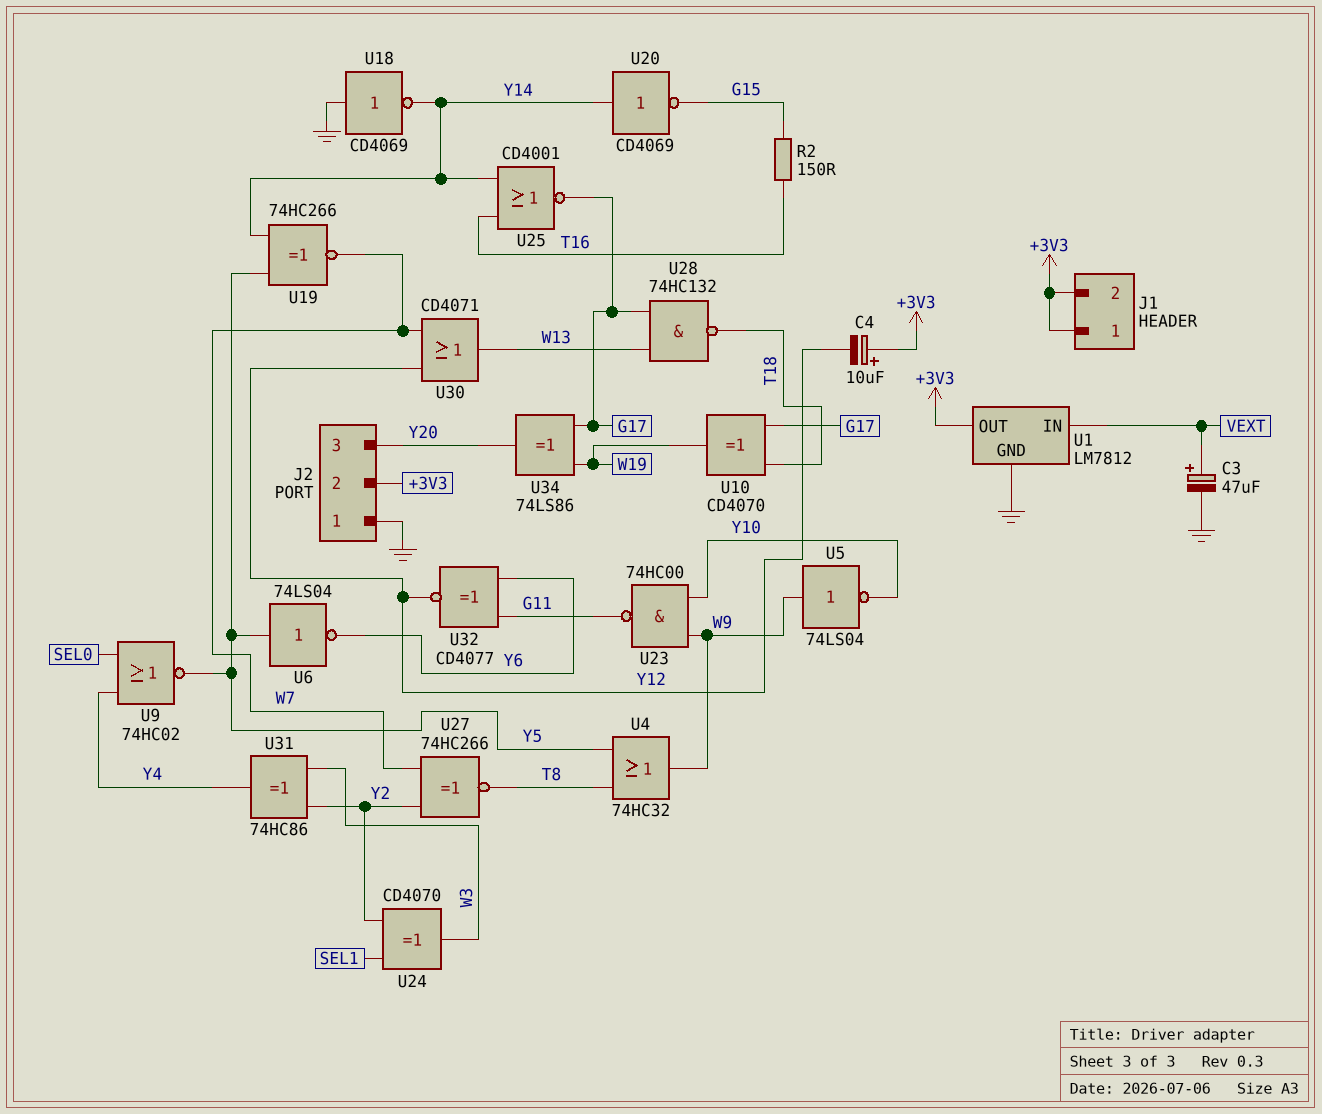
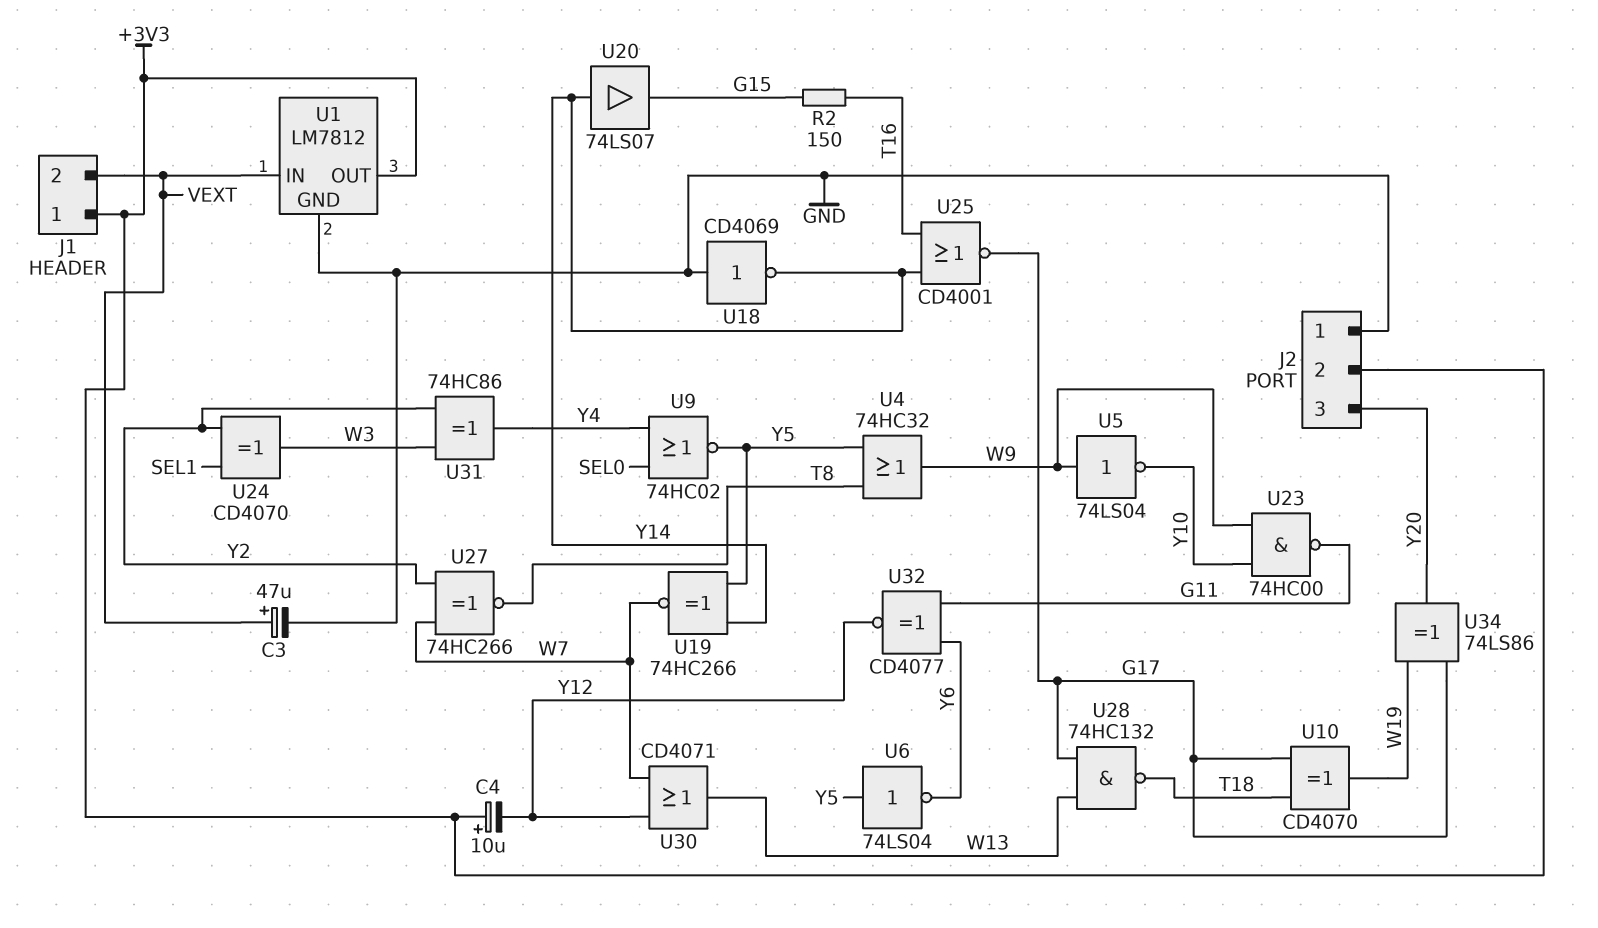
J1 pin 2: +3V3 -> VEXT
U20: NOT CD4069 (in Y14, out G15) -> buffer 74LS07 (in Y14, out G15)

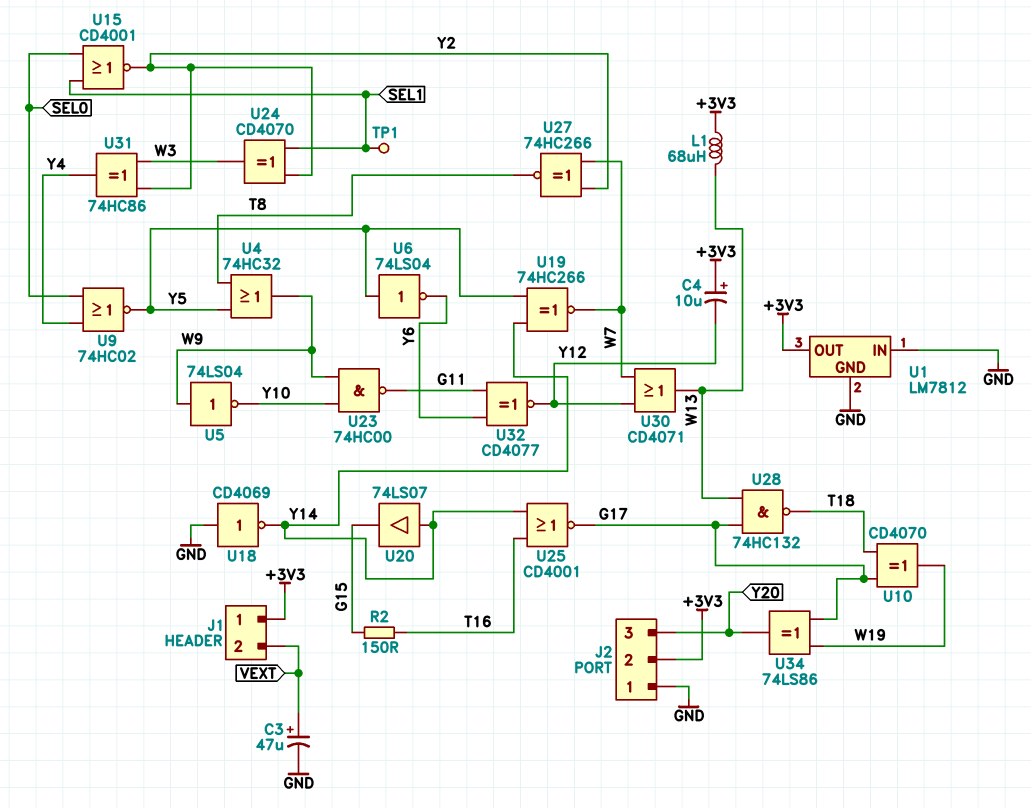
L1: none -> 68uH (+3V3, W13)
TP1: none -> test point (SEL1)
U1 pin IN: VEXT -> GND
U15: none -> NOR CD4001 (in SEL0, in SEL1, out Y2)

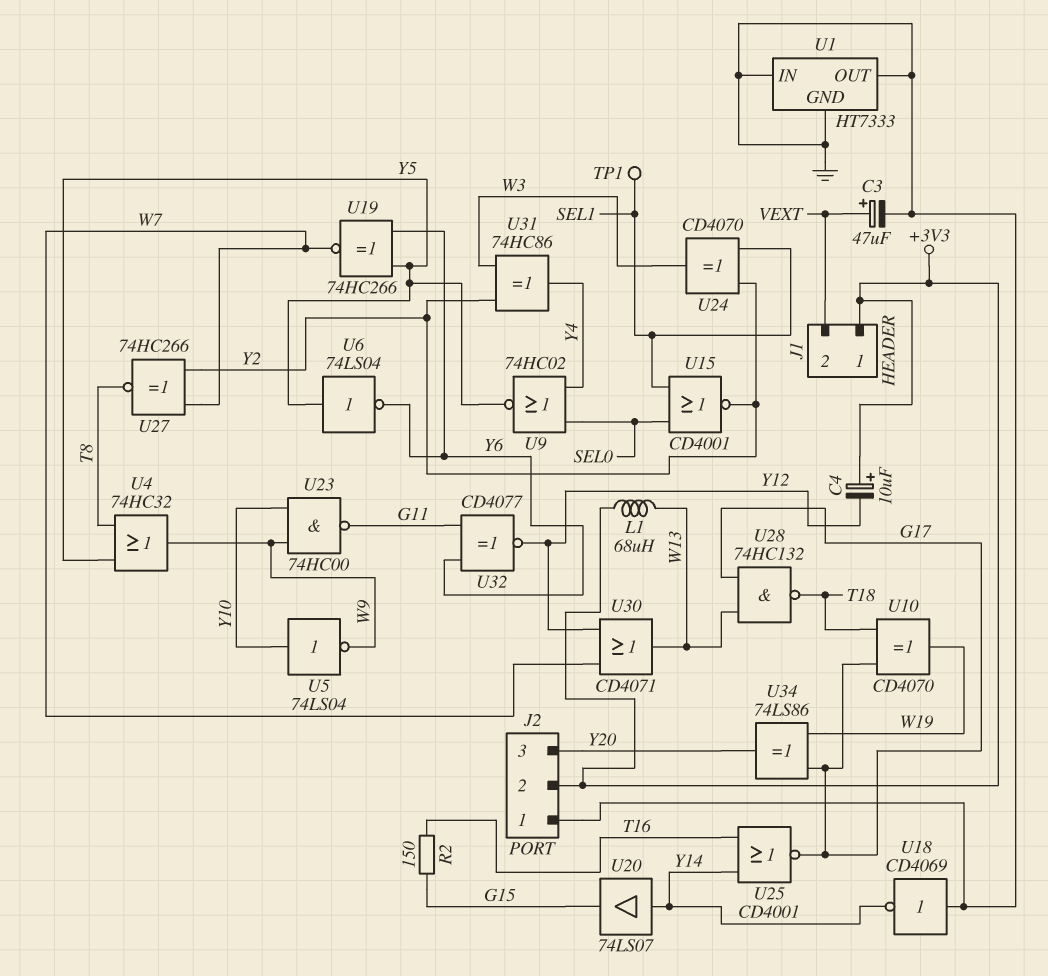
U1: LM7812 -> HT7333
U1 pin OUT: +3V3 -> GND
U5: NOT 74LS04 (in W9, out Y10) -> NOT 74LS04 (in Y10, out W9)
U19: XNOR 74HC266 (in Y5, in Y14, out W7) -> XNOR 74HC266 (in Y5, in Y6, out W7)

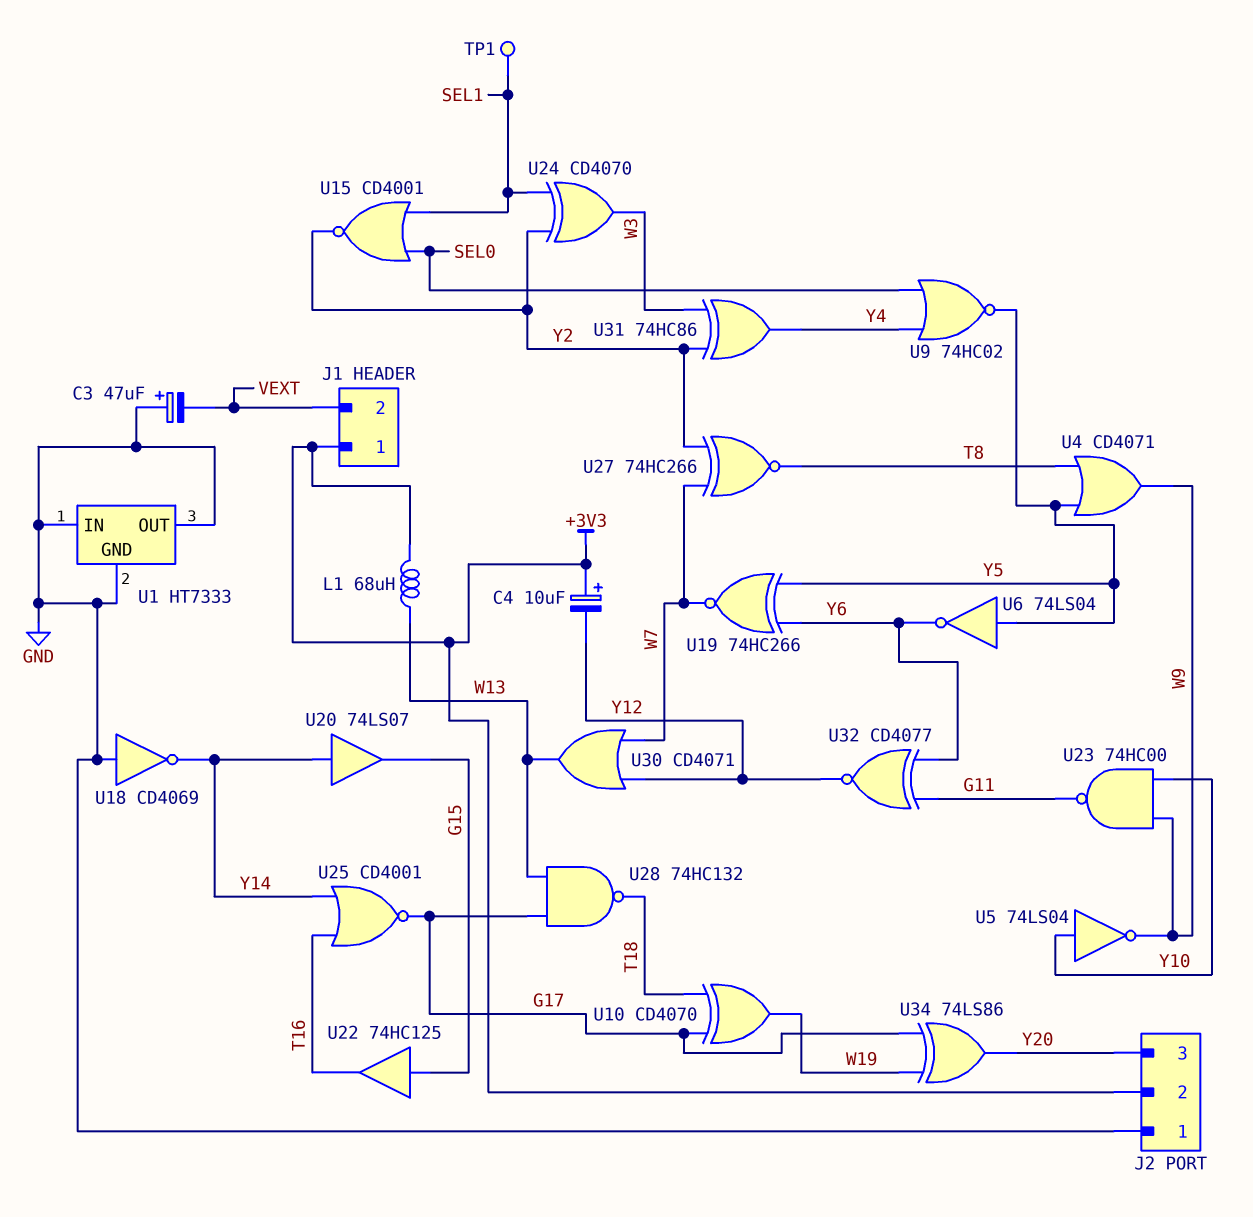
C3: 47uF (plus VEXT, minus GND) -> 47uF (plus GND, minus VEXT)
R2: 150 (G15, T16) -> none
U4: OR 74HC32 (in T8, in Y5, out W9) -> OR CD4071 (in T8, in Y5, out W9)
U22: none -> buffer 74HC125 (in G15, out T16)

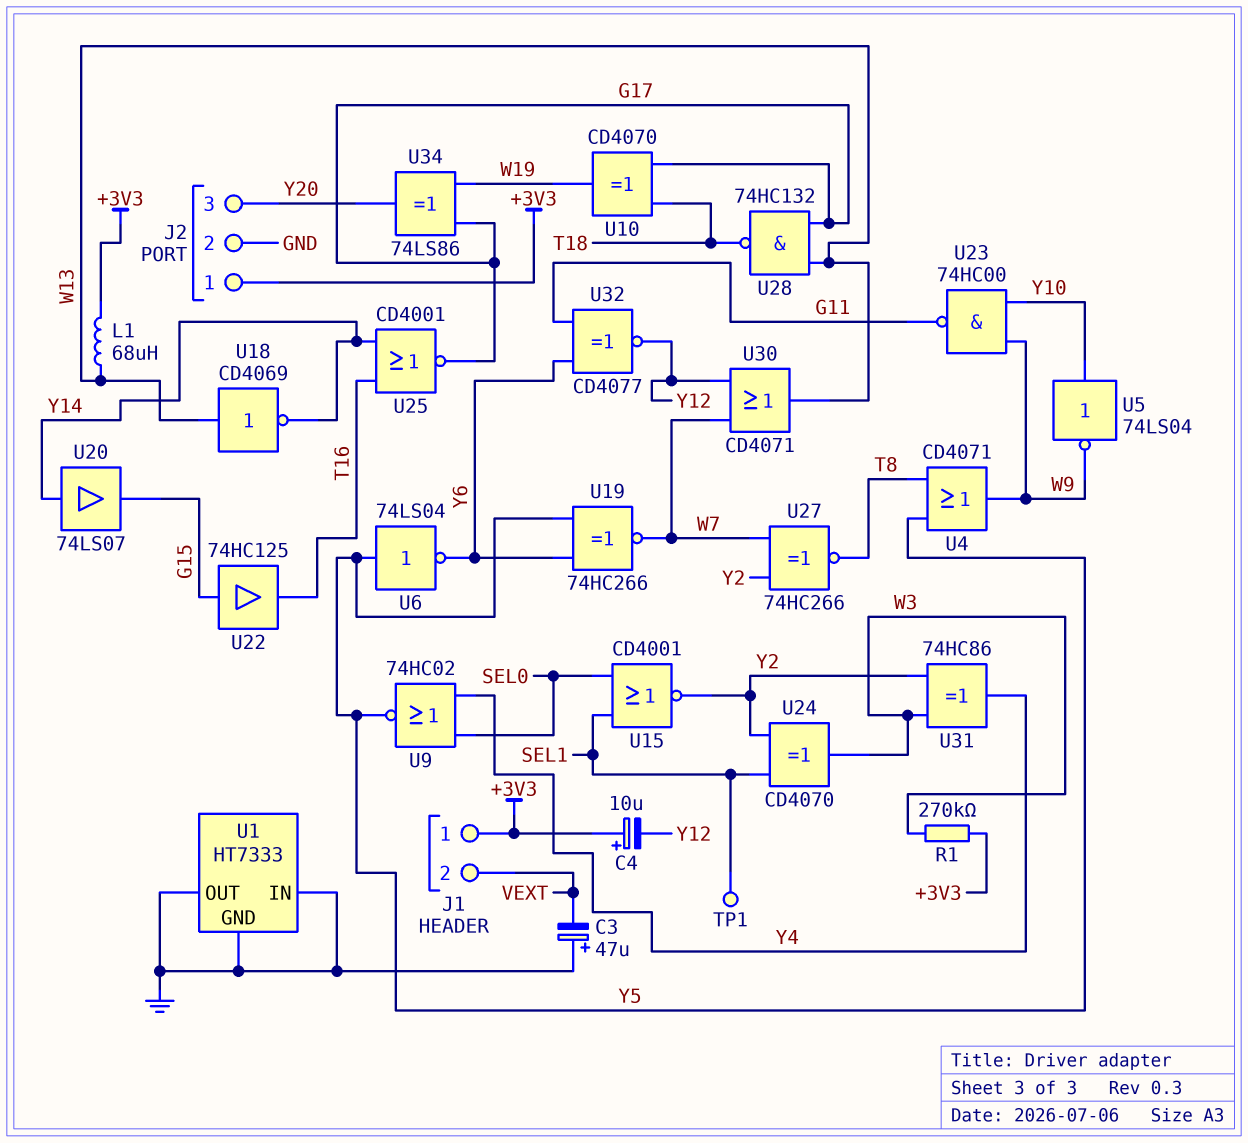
J2 pin 1: GND -> +3V3
J2 pin 2: +3V3 -> GND
R1: none -> 270k (+3V3, W3)
U18: NOT CD4069 (in GND, out Y14) -> NOT CD4069 (in W13, out Y14)

